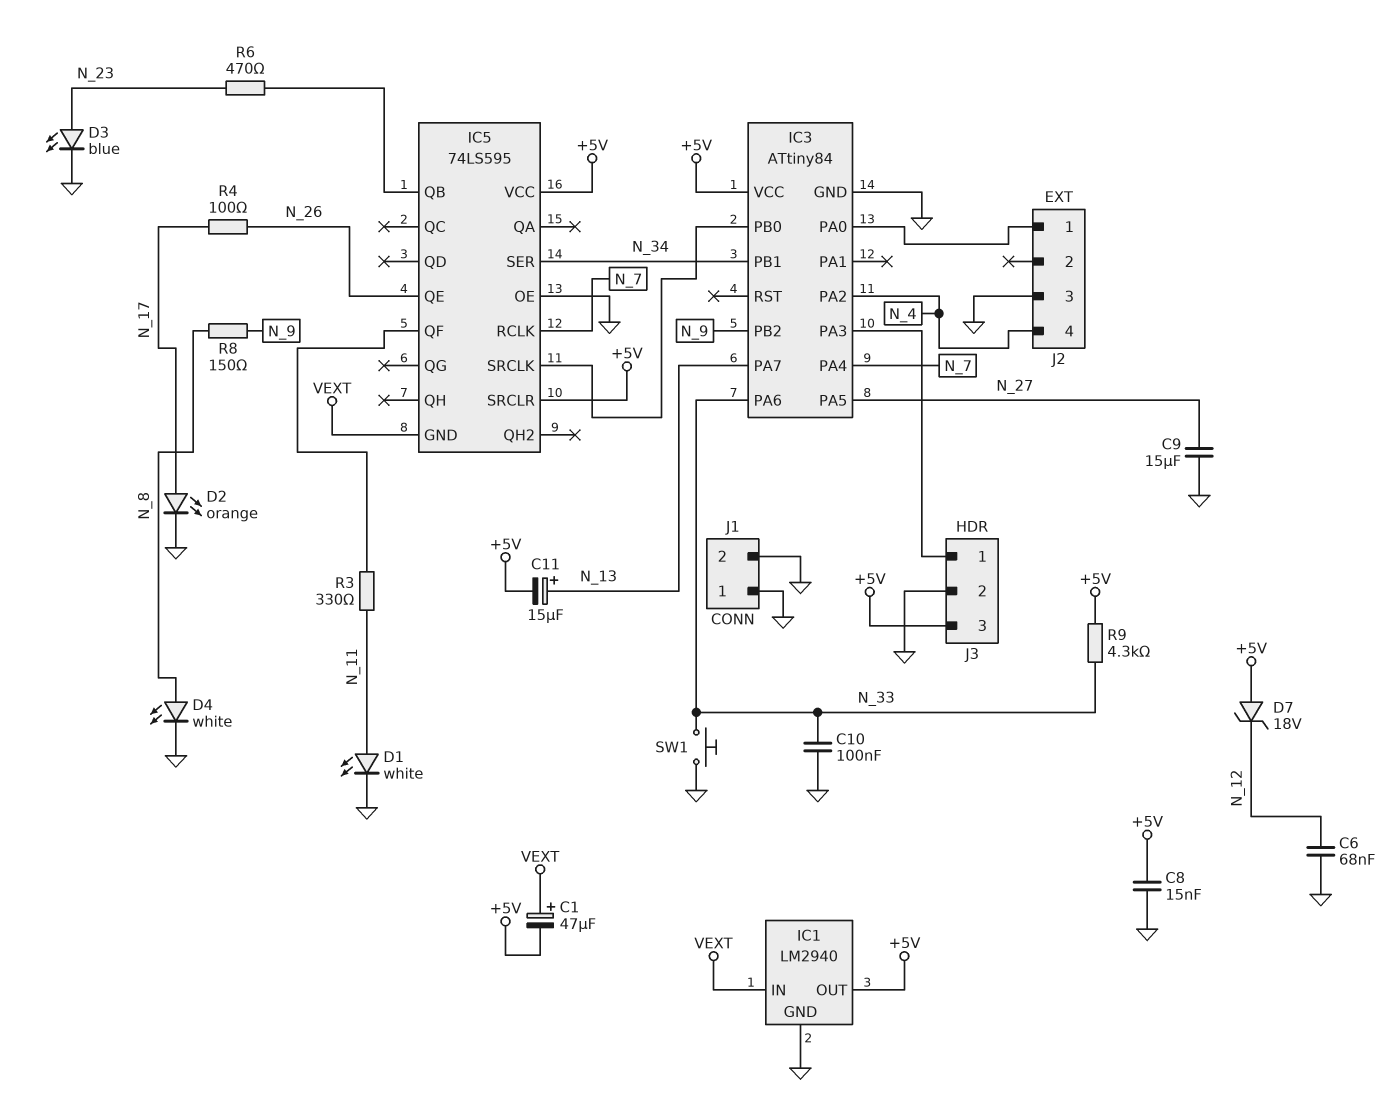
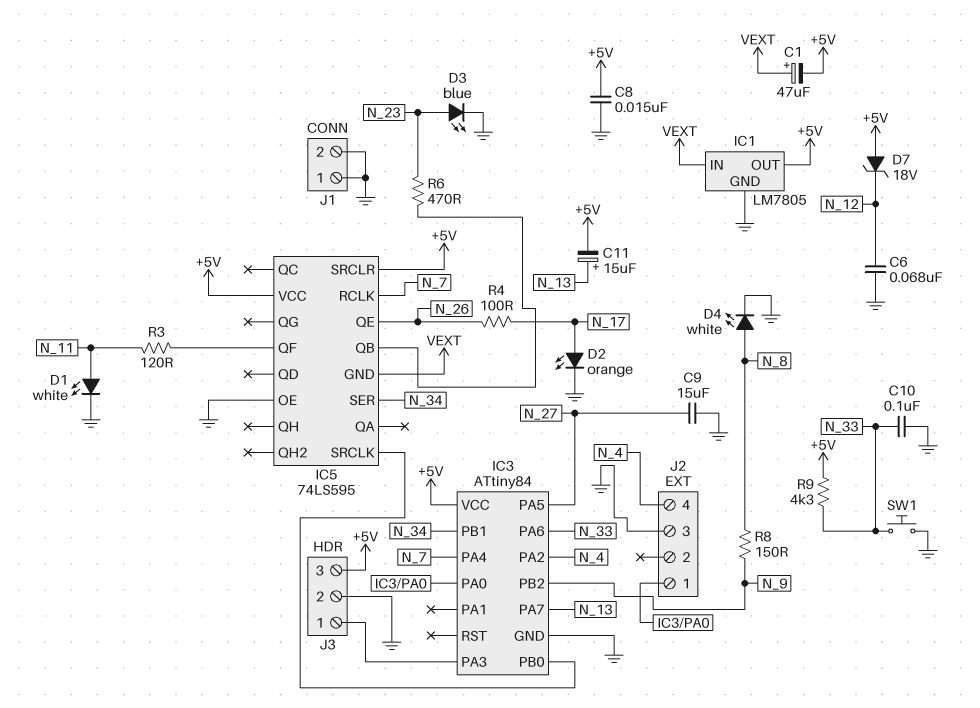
IC1: LM2940 -> LM7805
R3: 330 (IC5/QF, N_11) -> 120 (IC5/QF, N_11)

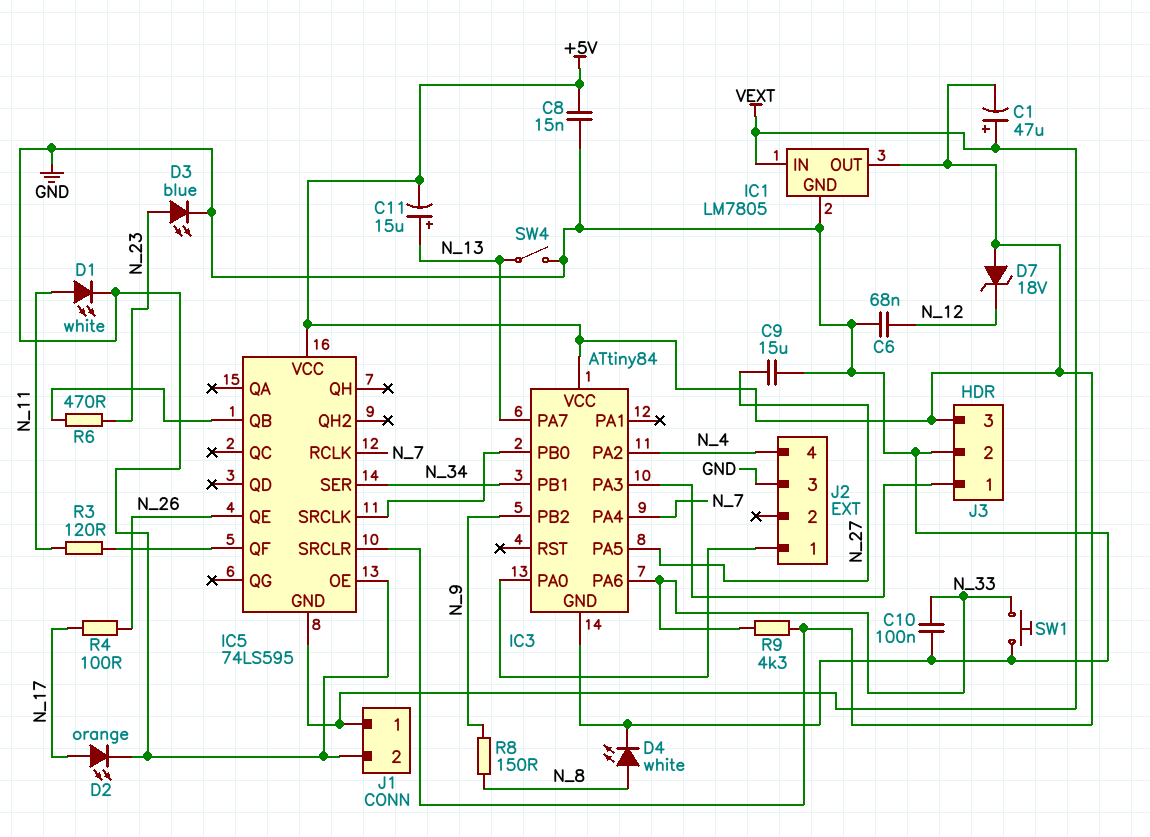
J1 pin 1: GND -> VEXT
SW4: none -> switch (GND, N_13)

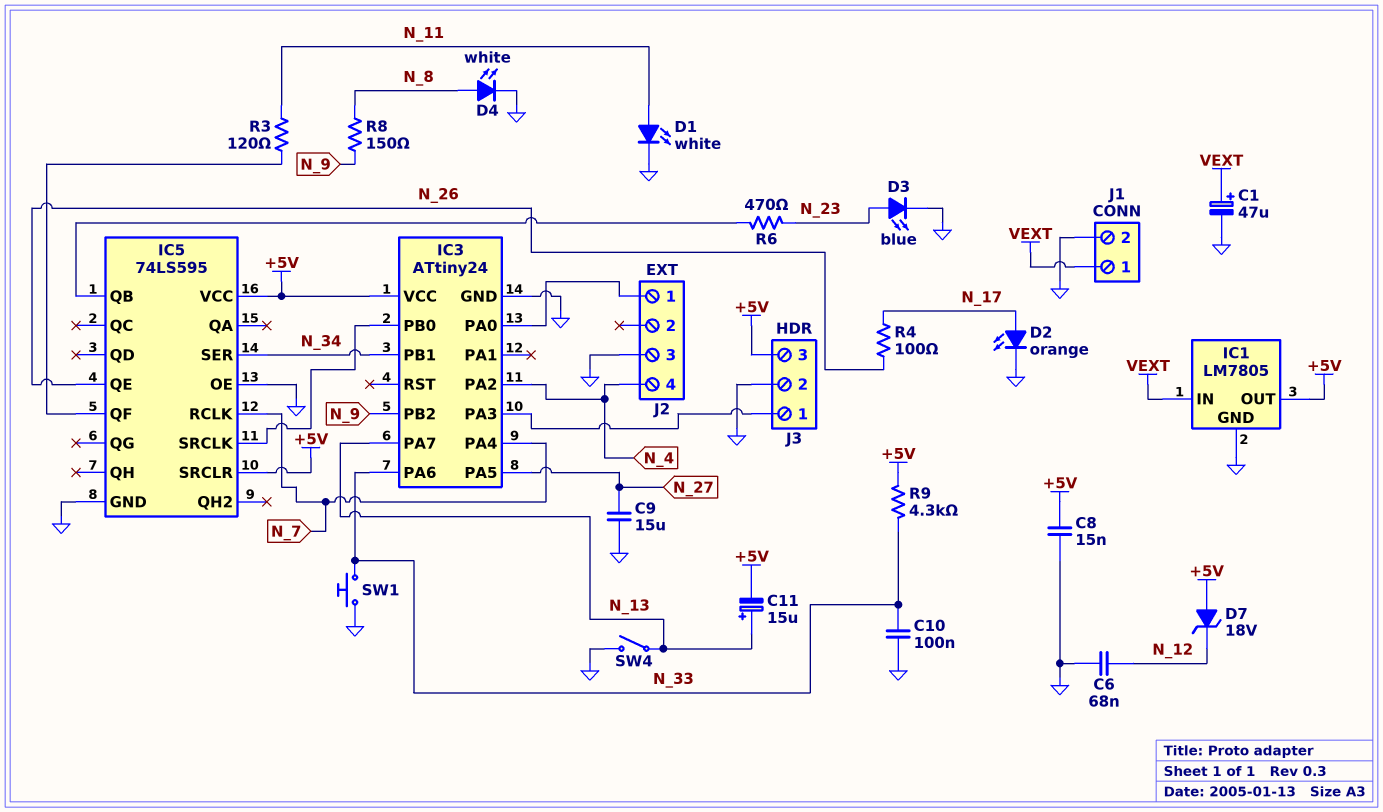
C1: 47uF (plus VEXT, minus +5V) -> 47uF (plus VEXT, minus GND)
IC3: ATtiny84 -> ATtiny24
IC5 pin GND: VEXT -> GND

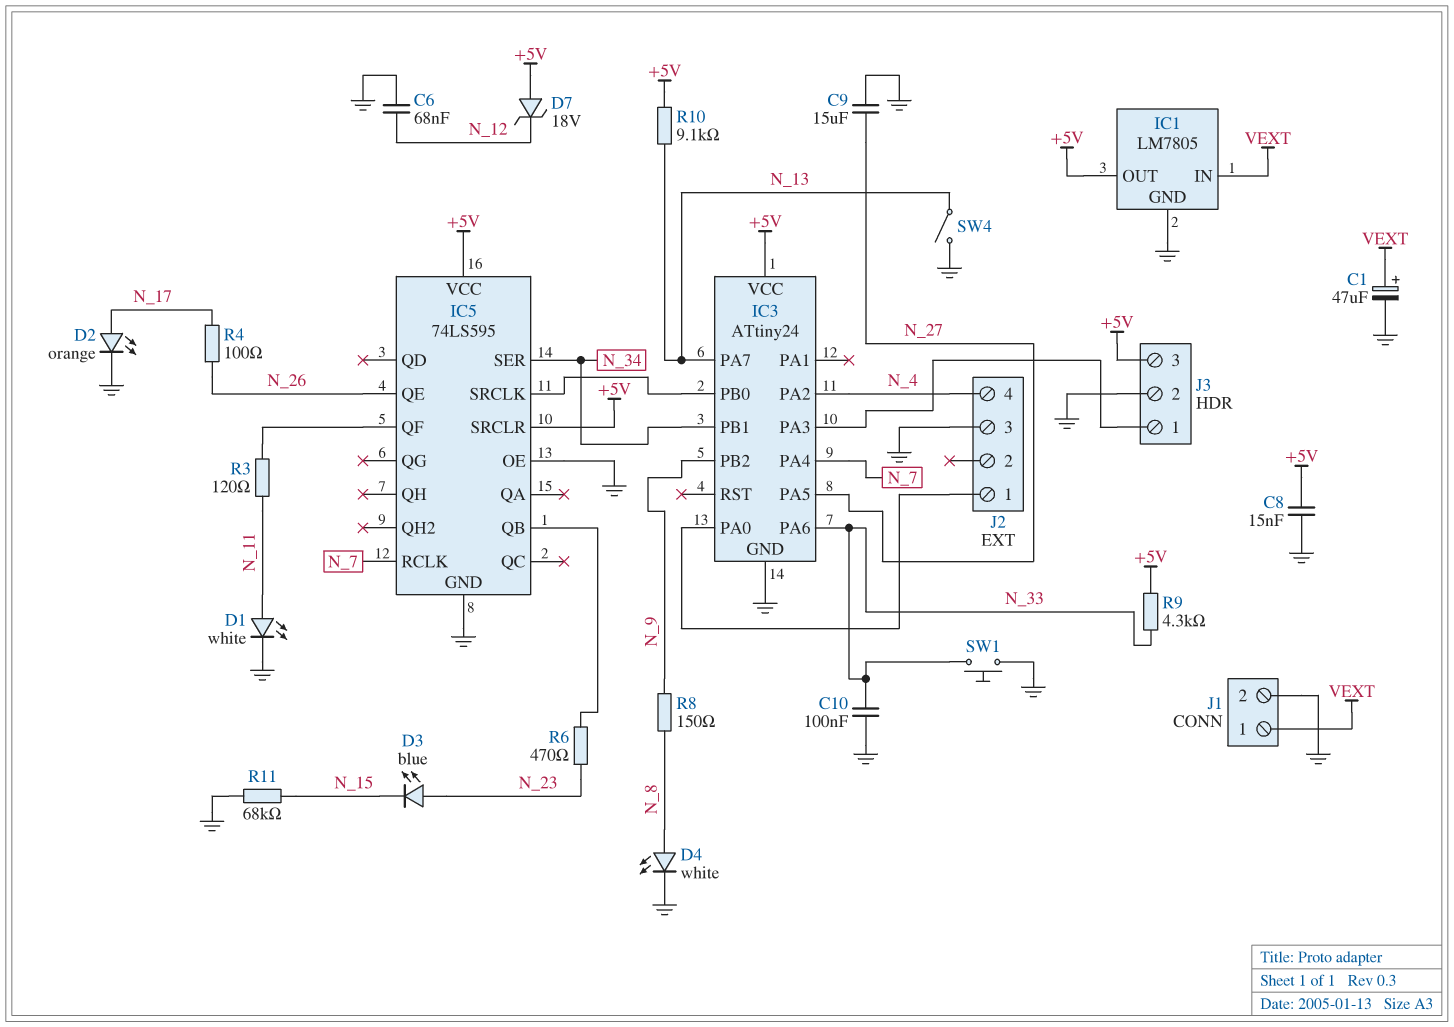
C11: 15uF (plus N_13, minus +5V) -> none
D3: LED blue (A N_23, K GND) -> LED blue (A N_23, K N_15)
R10: none -> 9.1k (+5V, N_13)
R11: none -> 68k (GND, N_15)

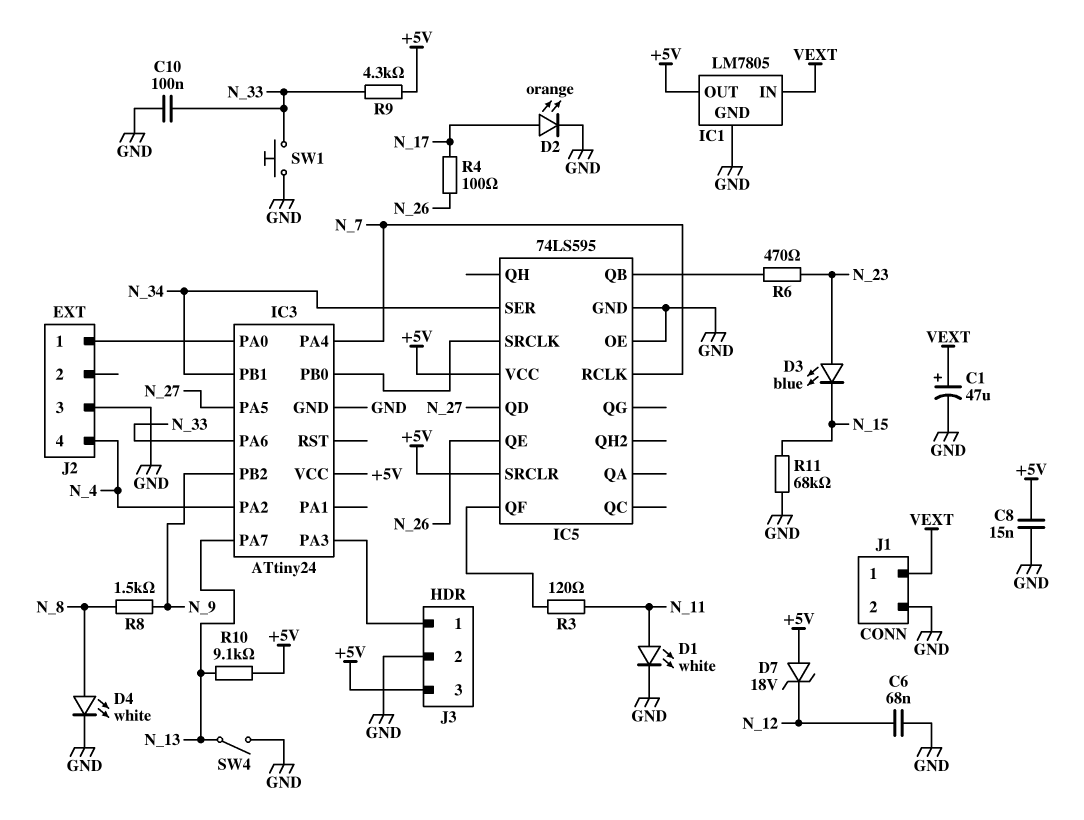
C9: 15uF (GND, N_27) -> none
IC5 pin QD: none -> N_27
R8: 150 (N_8, N_9) -> 1.5k (N_8, N_9)

